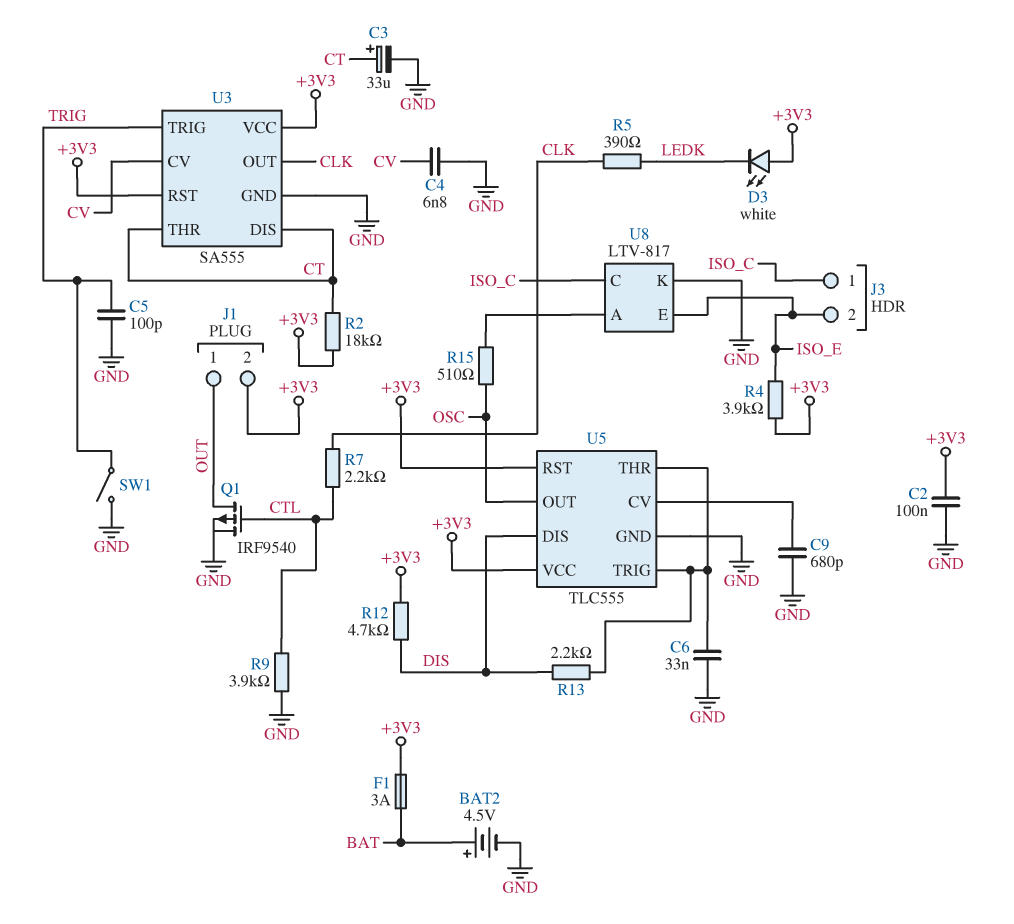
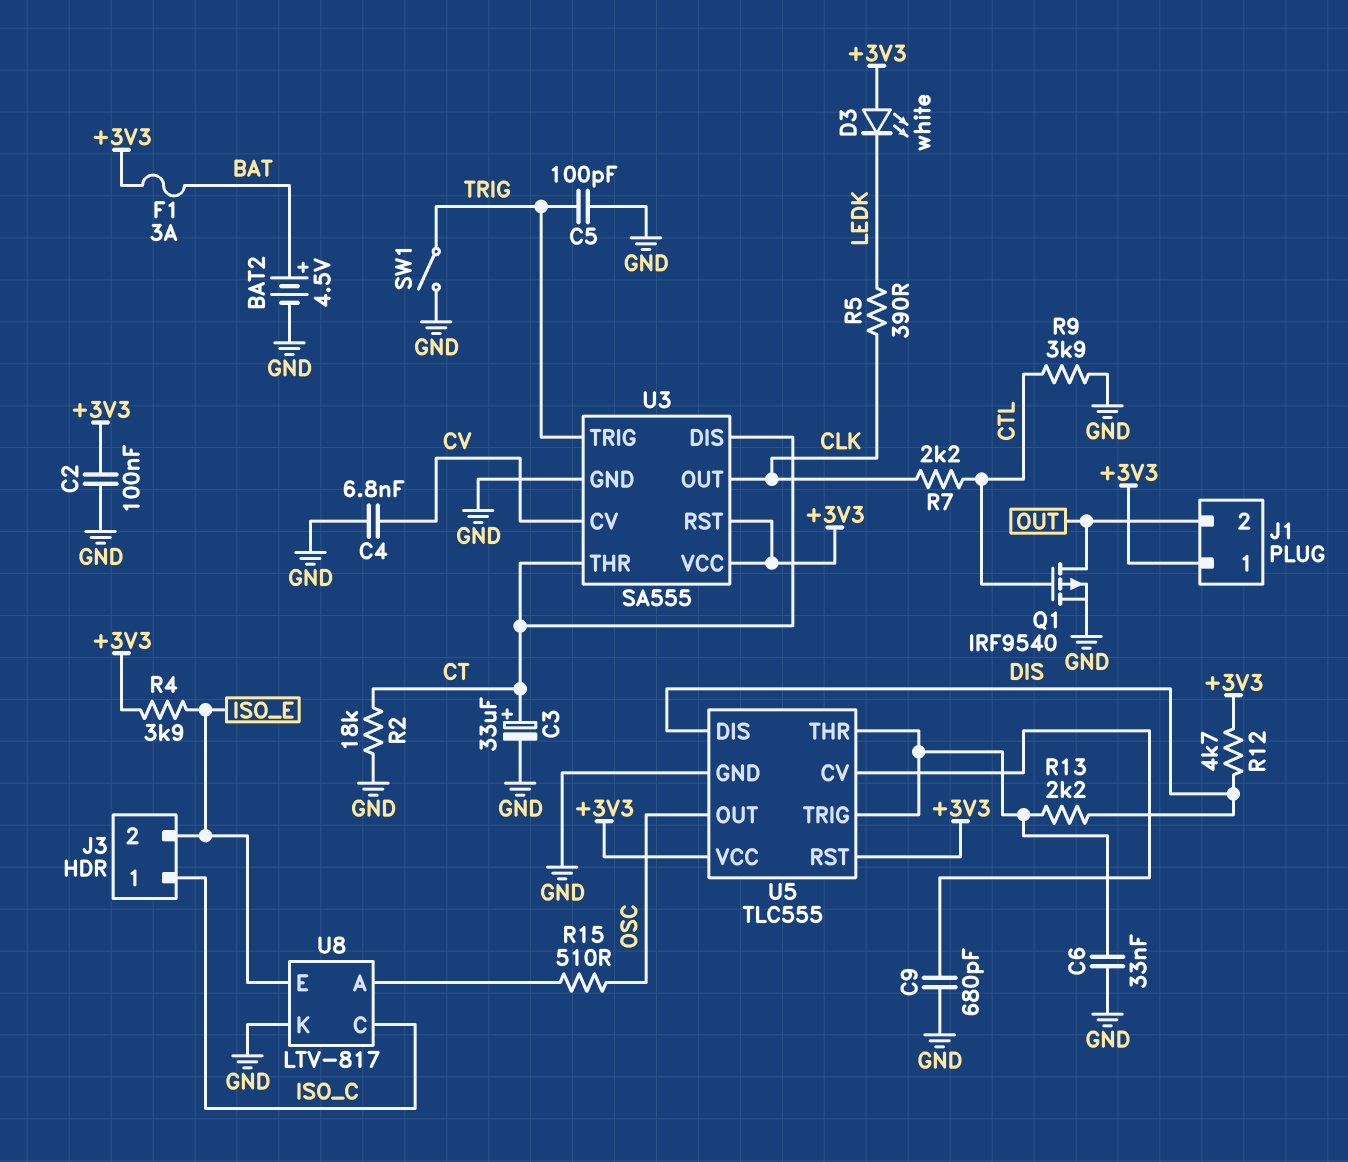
J1 pin 1: OUT -> +3V3
J1 pin 2: +3V3 -> OUT
R2: 18k (+3V3, CT) -> 18k (CT, GND)

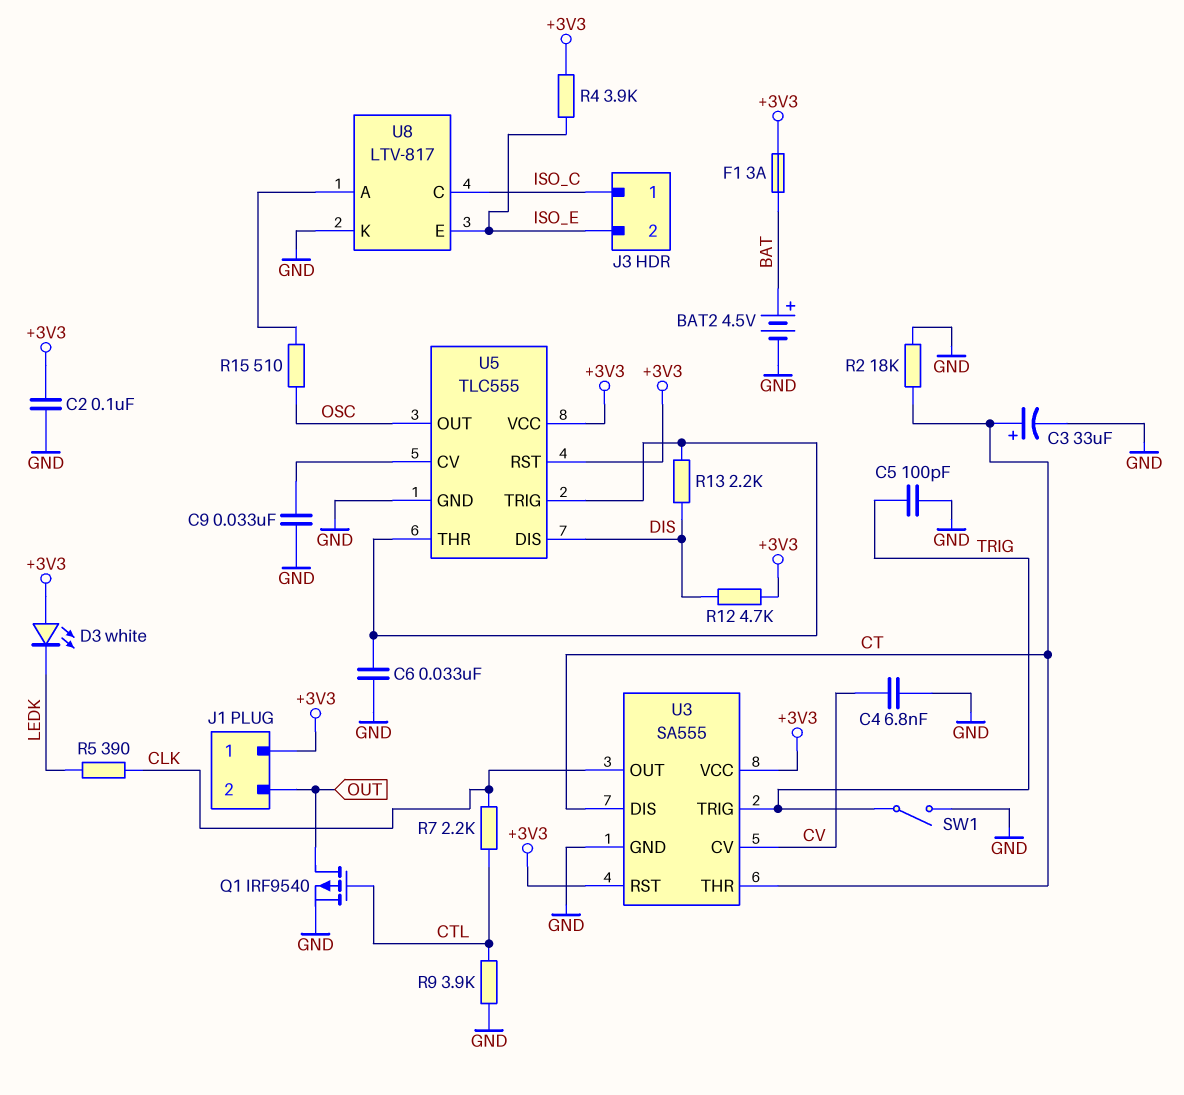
C9: 680pF (GND, U5/CV) -> 33nF (GND, U5/CV)

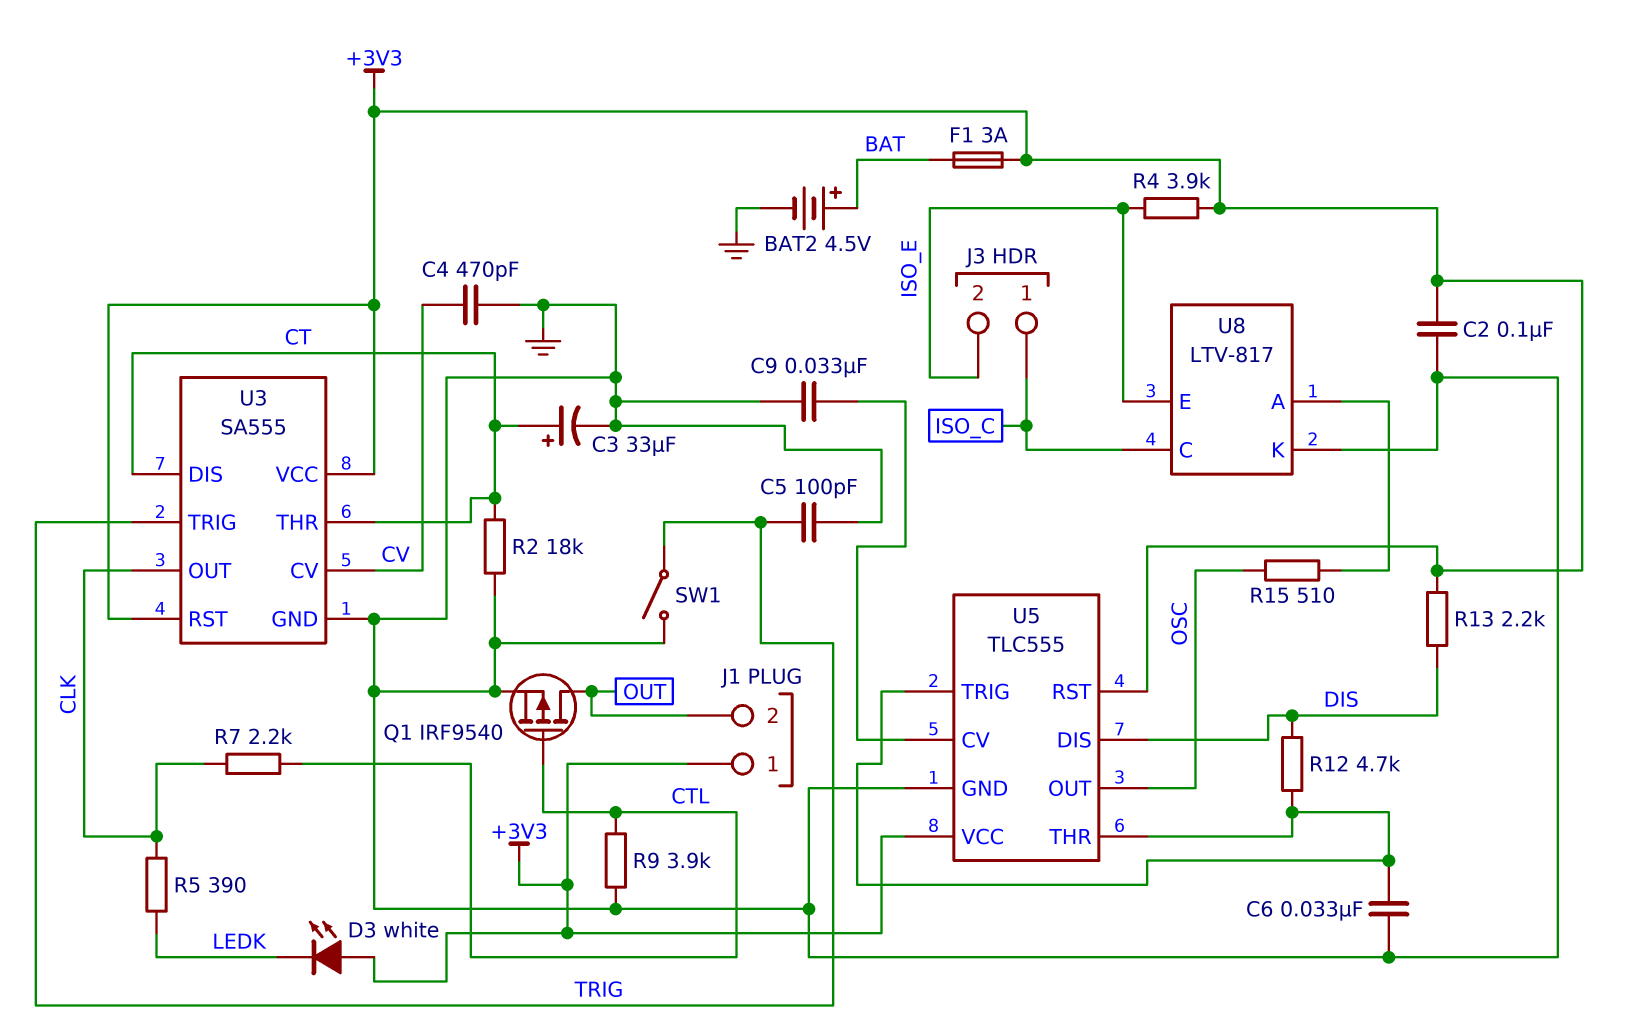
C4: 6.8nF (CV, GND) -> 470pF (CV, GND)
R12: 4.7k (+3V3, DIS) -> 4.7k (DIS, U5/THR)
R13: 2.2k (DIS, U5/THR) -> 2.2k (+3V3, DIS)

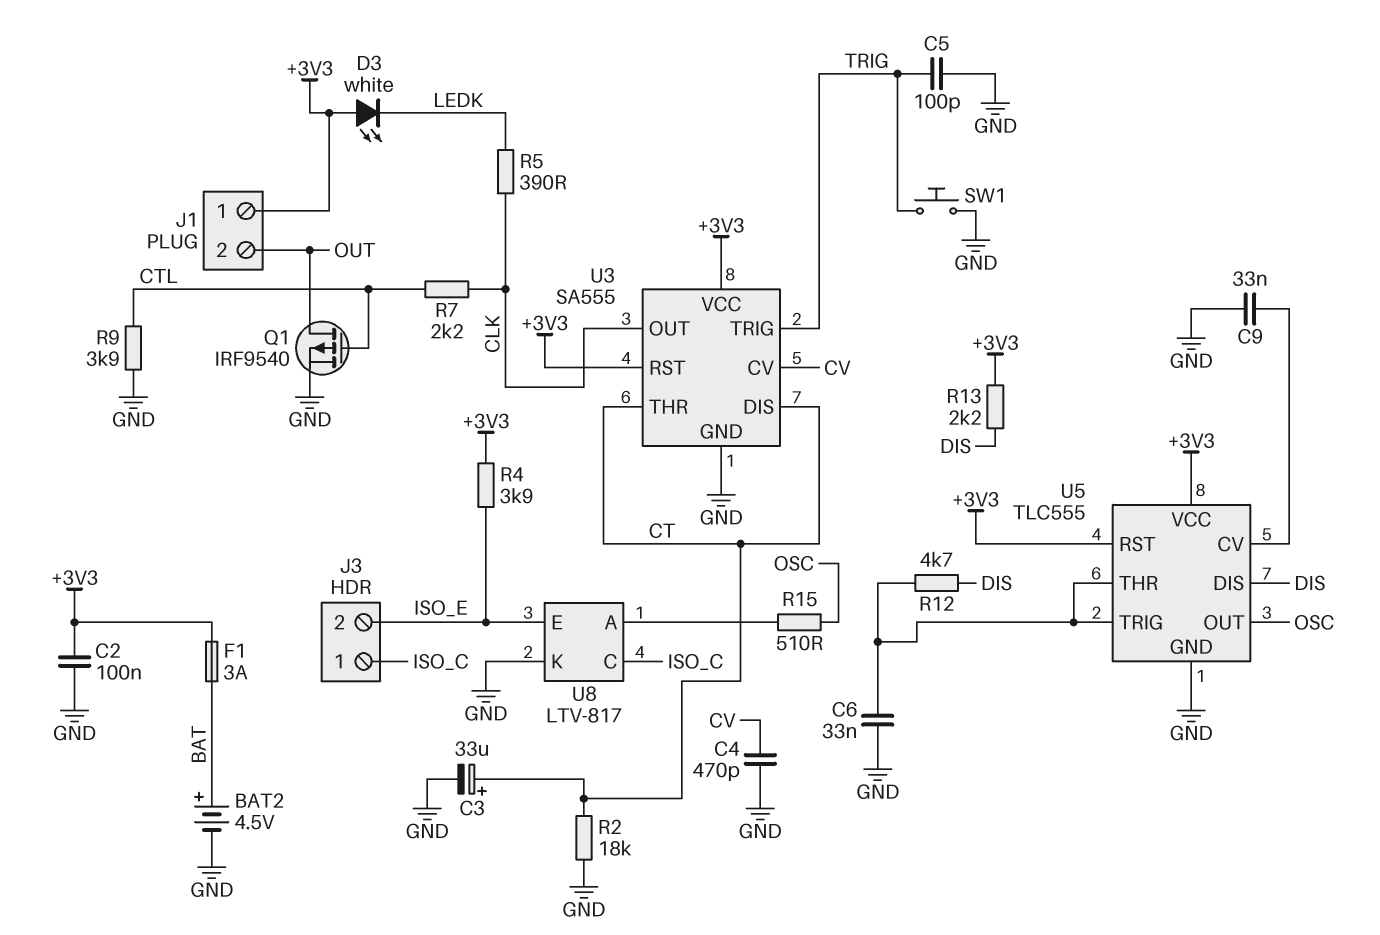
SW1: switch (GND, TRIG) -> button (GND, TRIG)

